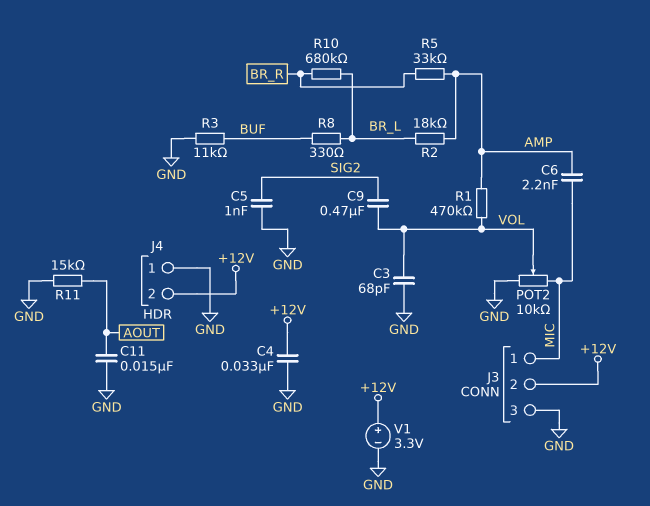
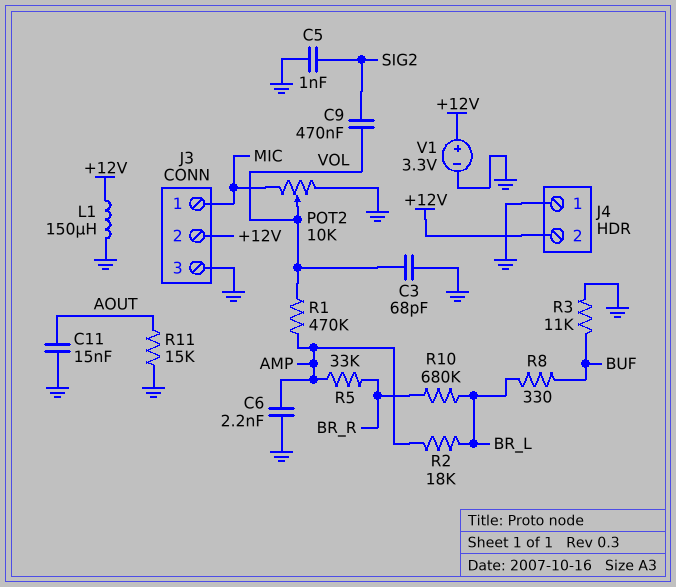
C4: 33nF (+12V, GND) -> none
C6: 2.2nF (AMP, MIC) -> 2.2nF (AMP, GND)
L1: none -> 150uH (+12V, GND)

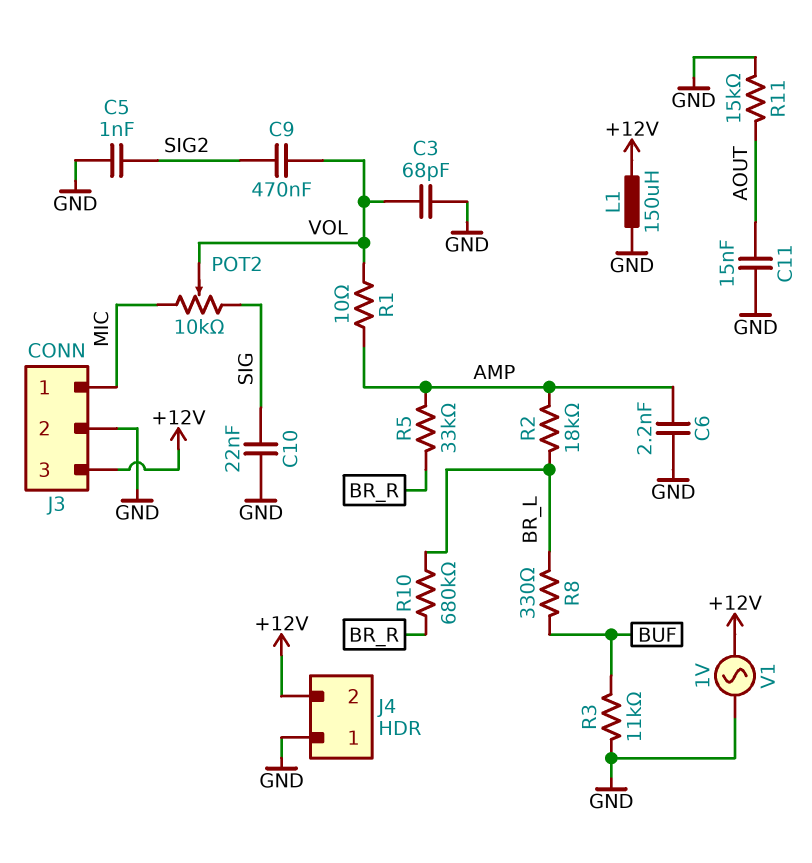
C10: none -> 22nF (GND, SIG)
J3 pin 2: +12V -> GND
J3 pin 3: GND -> +12V
POT2: 10k (GND, MIC, wiper VOL) -> 10k (MIC, SIG, wiper VOL)
R1: 470k (AMP, VOL) -> 10 (AMP, VOL)
V1: 3.3V (plus +12V, minus GND) -> AC 1V (+12V, GND)

